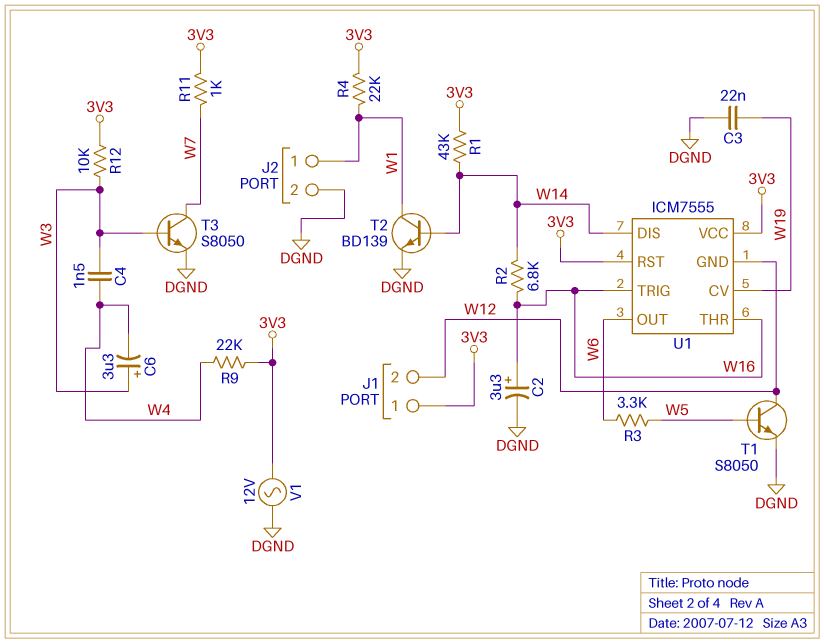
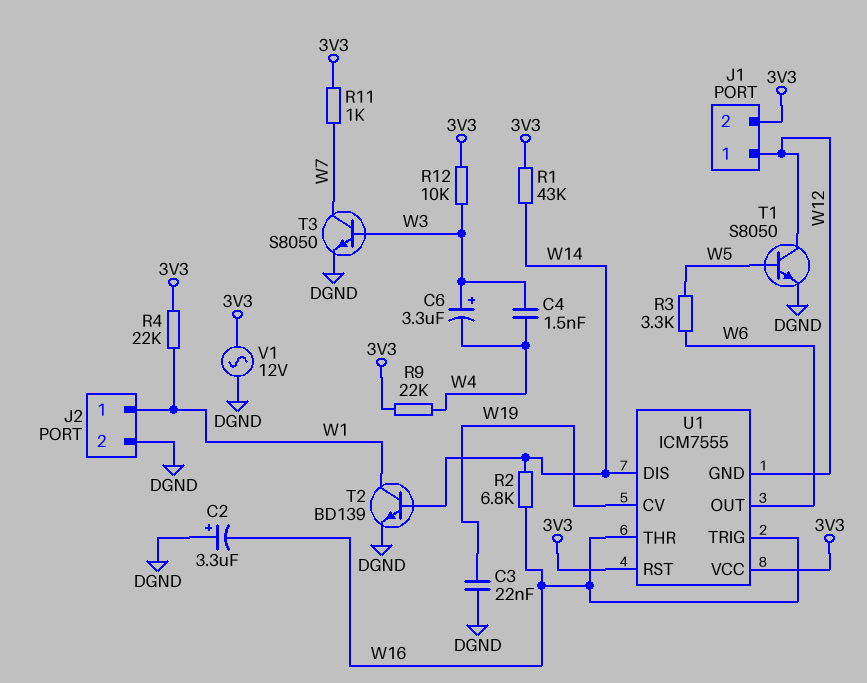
C2: 3.3uF (plus W16, minus DGND) -> 3.3uF (plus DGND, minus W16)
J1 pin 1: 3V3 -> W12
J1 pin 2: W12 -> 3V3

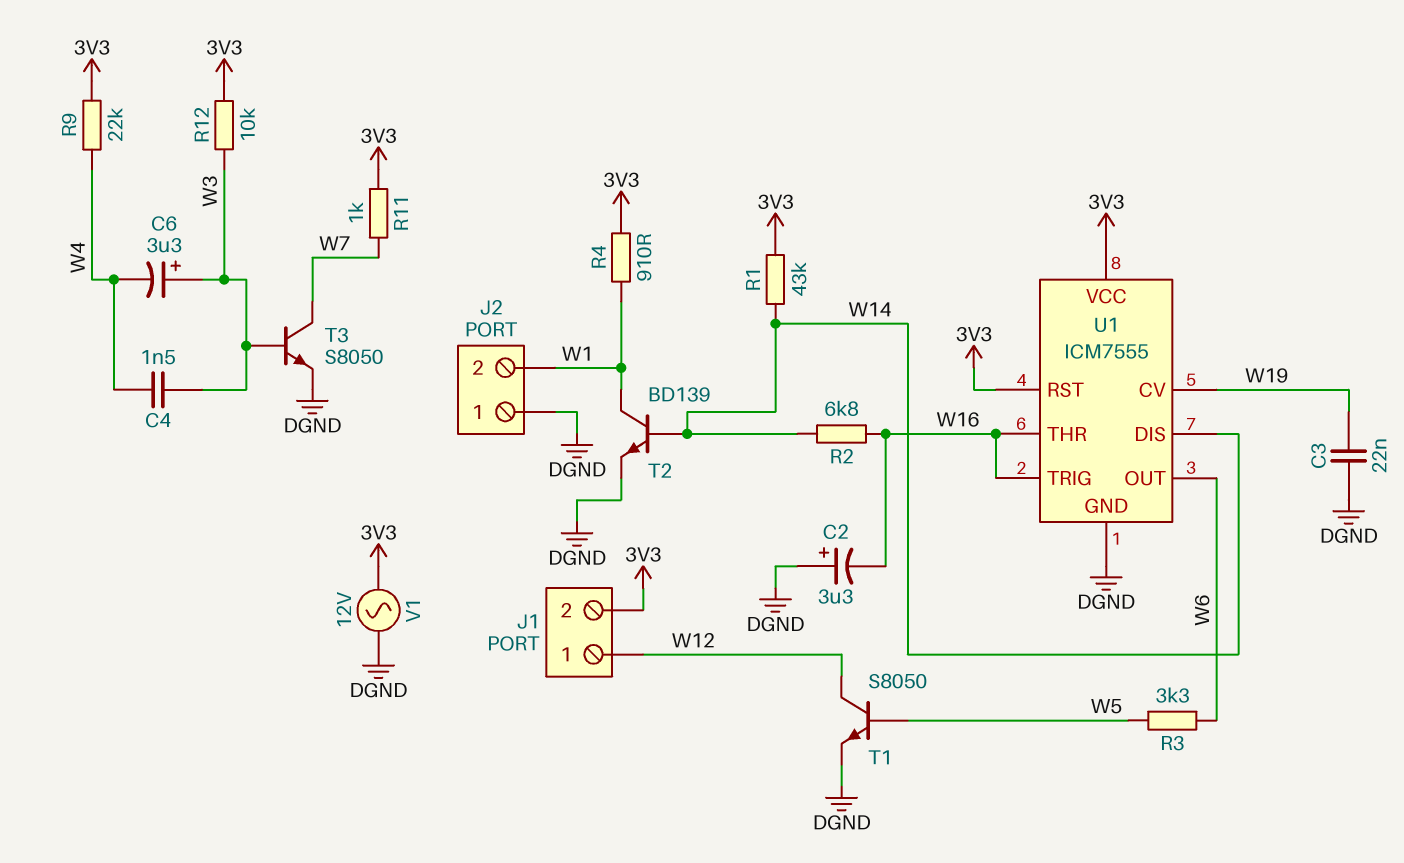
J2 pin 1: W1 -> DGND
J2 pin 2: DGND -> W1
R4: 22k (3V3, W1) -> 910 (3V3, W1)
U1 pin GND: W12 -> DGND

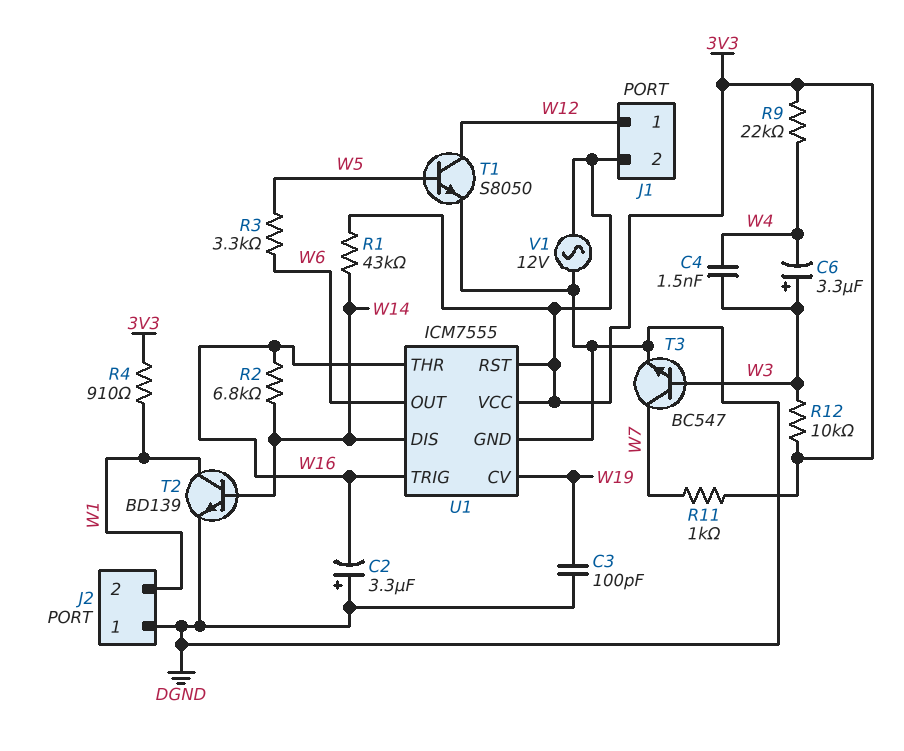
C3: 22nF (DGND, W19) -> 100pF (DGND, W19)
T3: NPN S8050 (B W3, C W7, E DGND) -> NPN BC547 (B W3, C W7, E DGND)

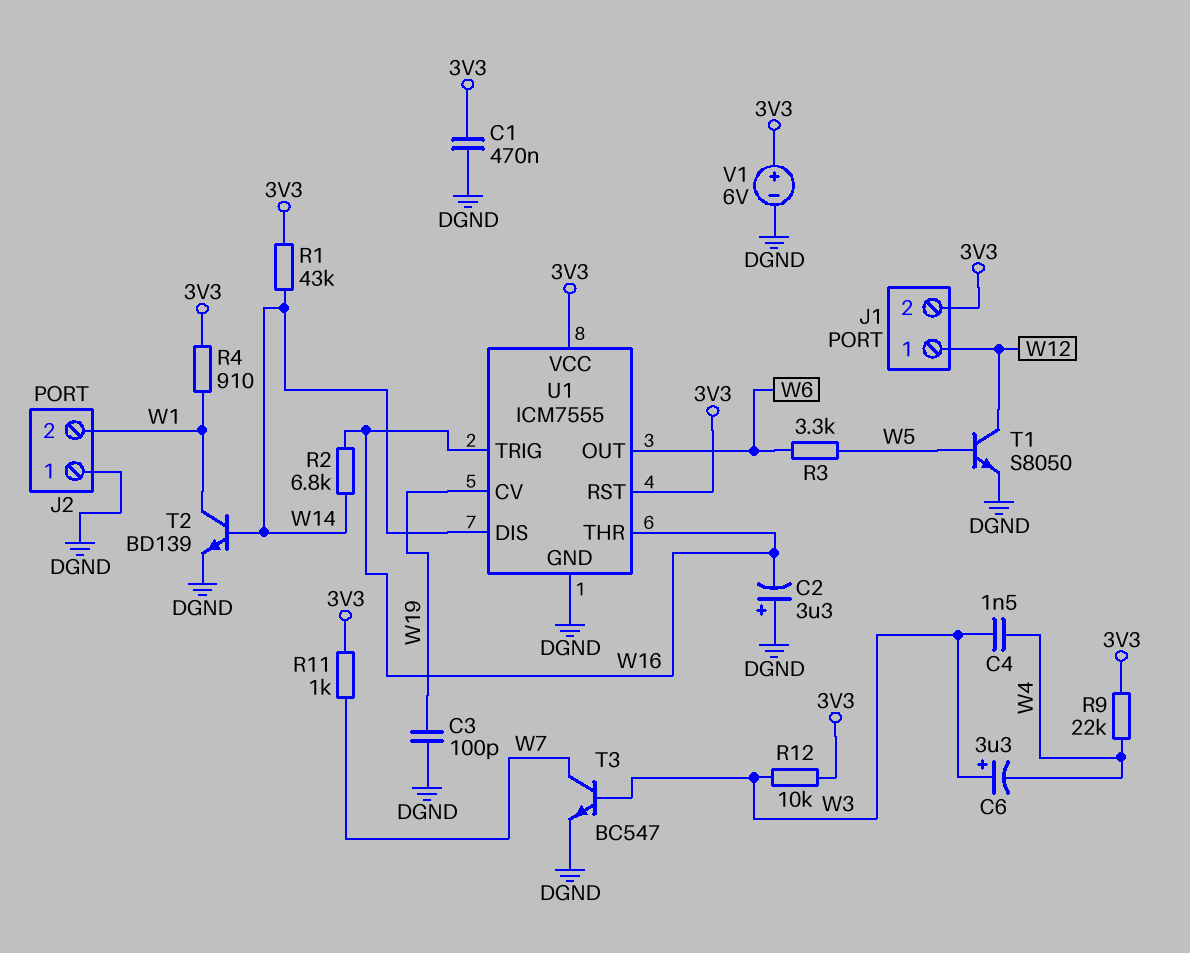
C1: none -> 470nF (3V3, DGND)
V1: AC 12V (3V3, DGND) -> 6V (plus 3V3, minus DGND)

